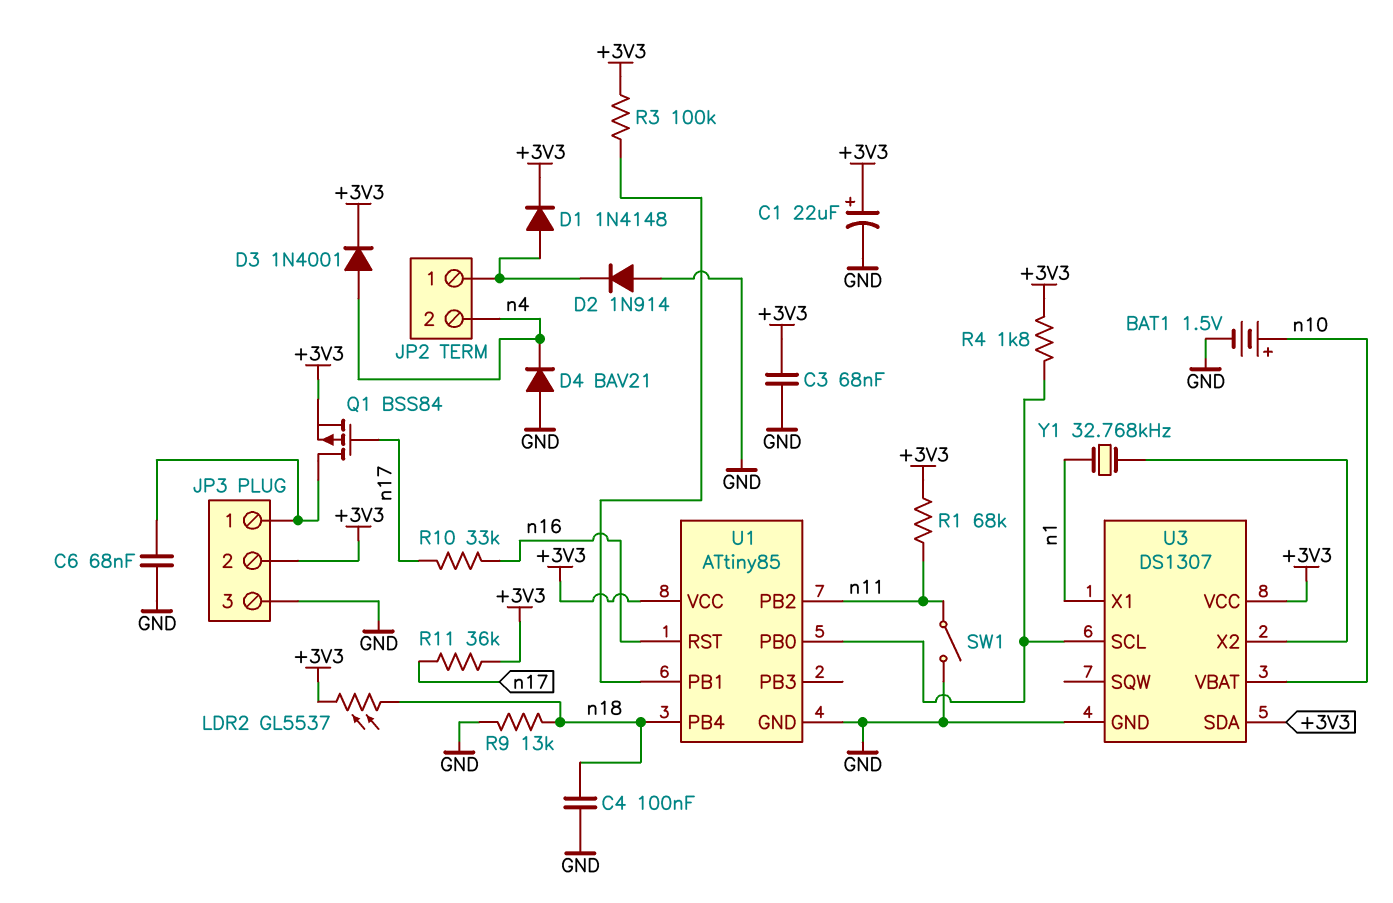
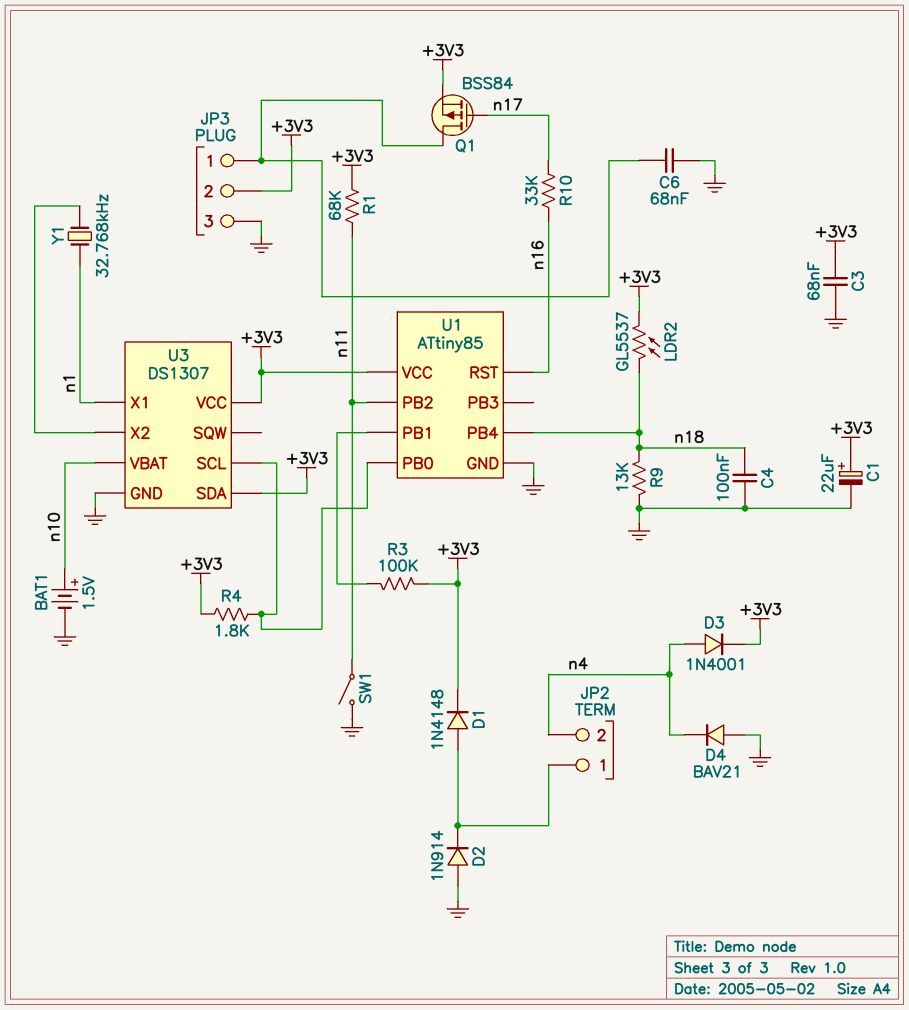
R11: 36k (+3V3, n17) -> none

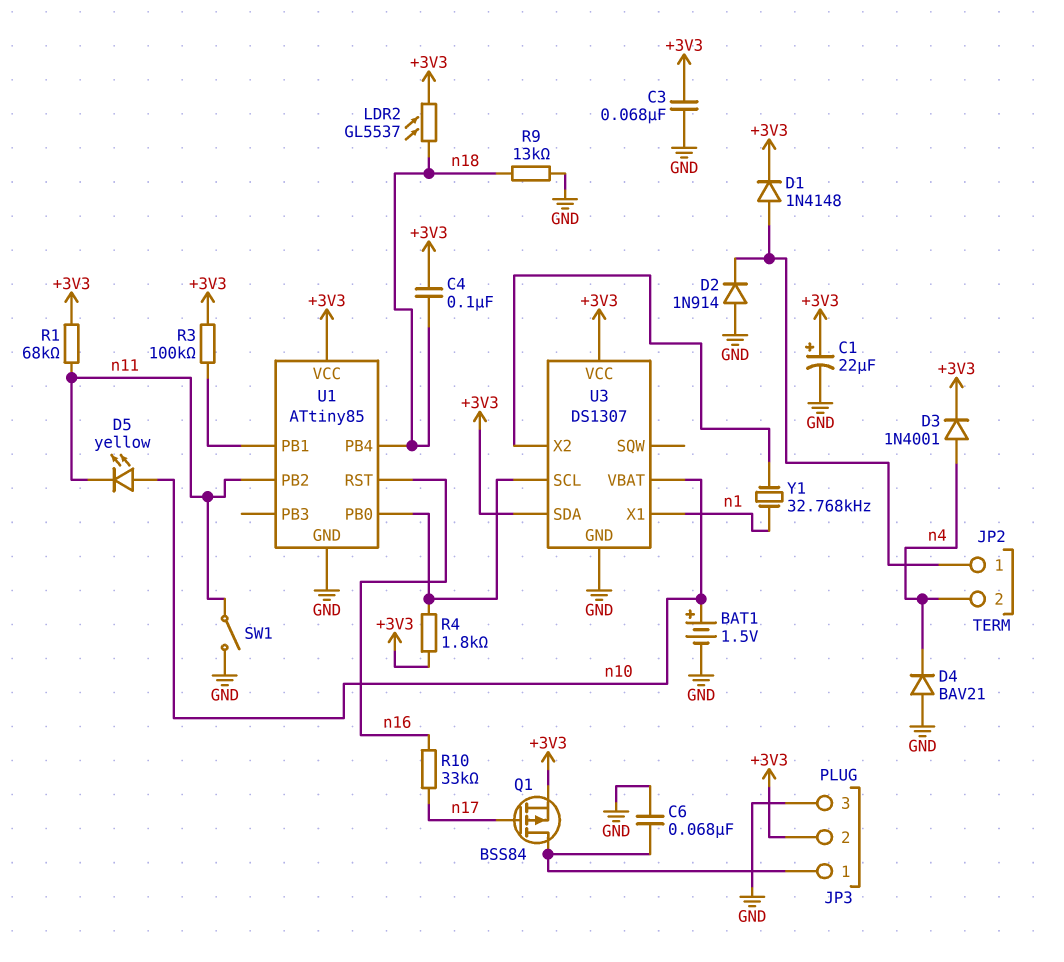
C4: 100nF (GND, n18) -> 100nF (+3V3, n18)
D5: none -> LED yellow (A n10, K n11)

